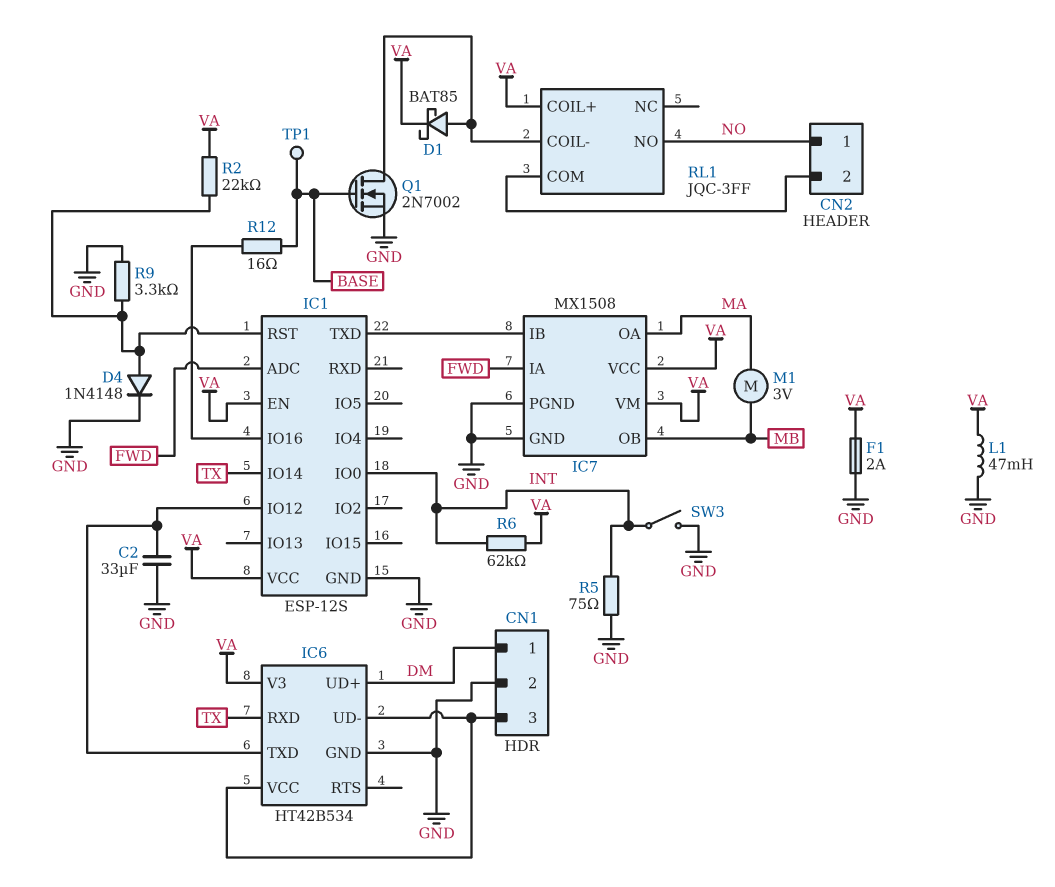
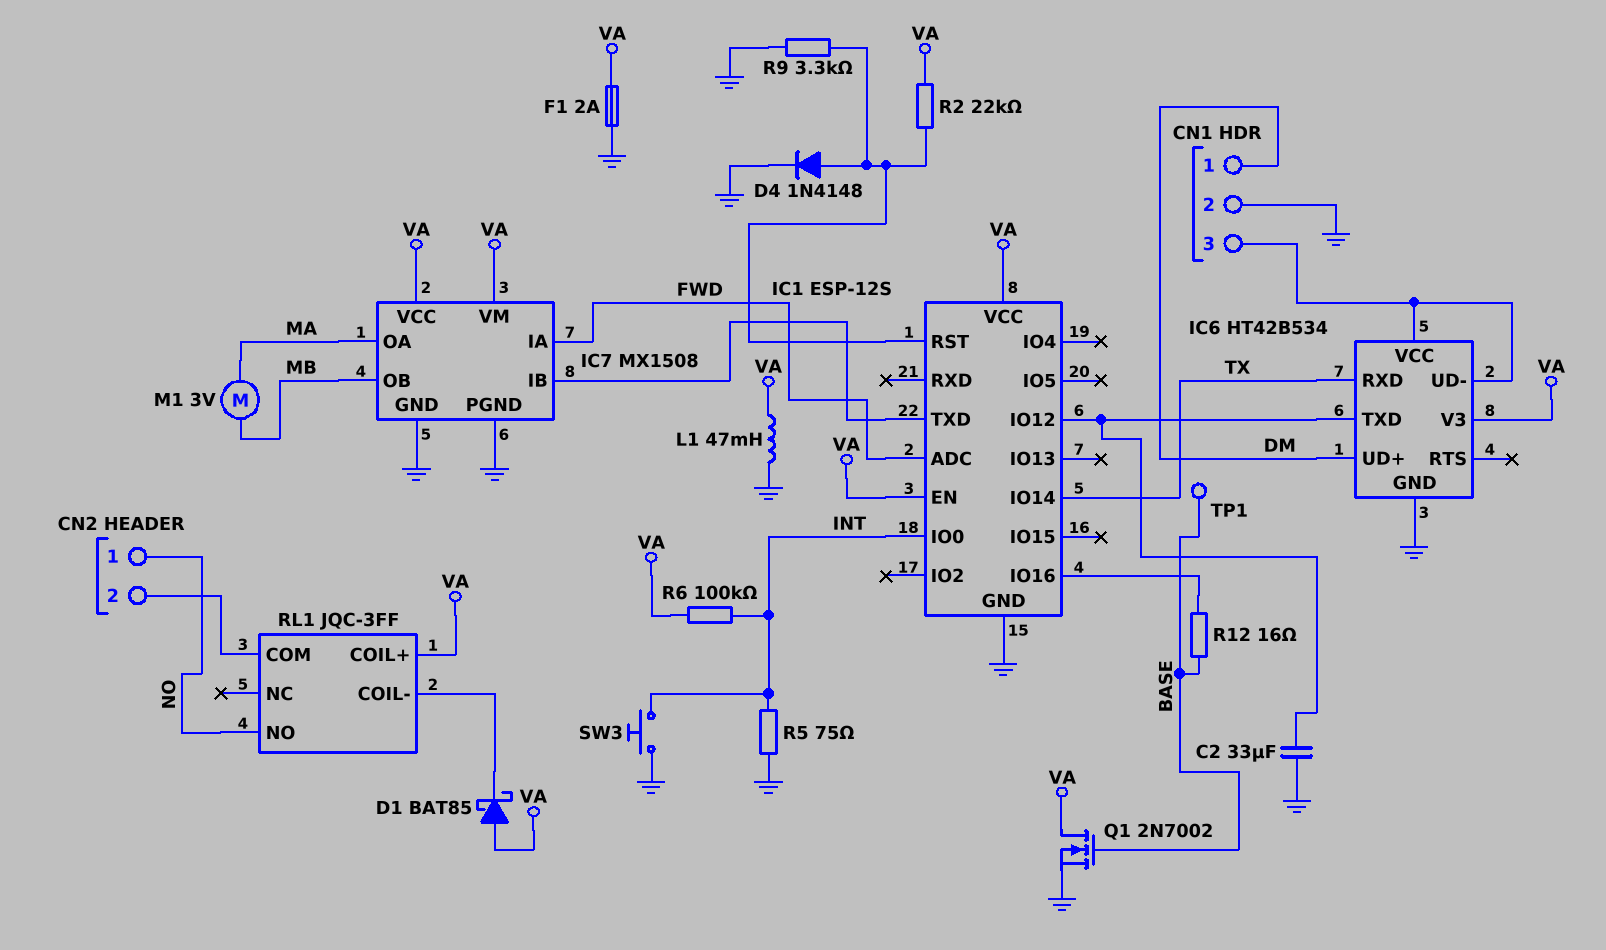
D1: schottky BAT85 (A RL1/COIL-, K VA) -> schottky BAT85 (A VA, K RL1/COIL-)
Q1: NMOS 2N7002 (G BASE, D RL1/COIL-, S GND) -> NMOS 2N7002 (G BASE, D VA, S GND)
R6: 62k (INT, VA) -> 100k (INT, VA)
SW3: switch (GND, INT) -> button (GND, INT)

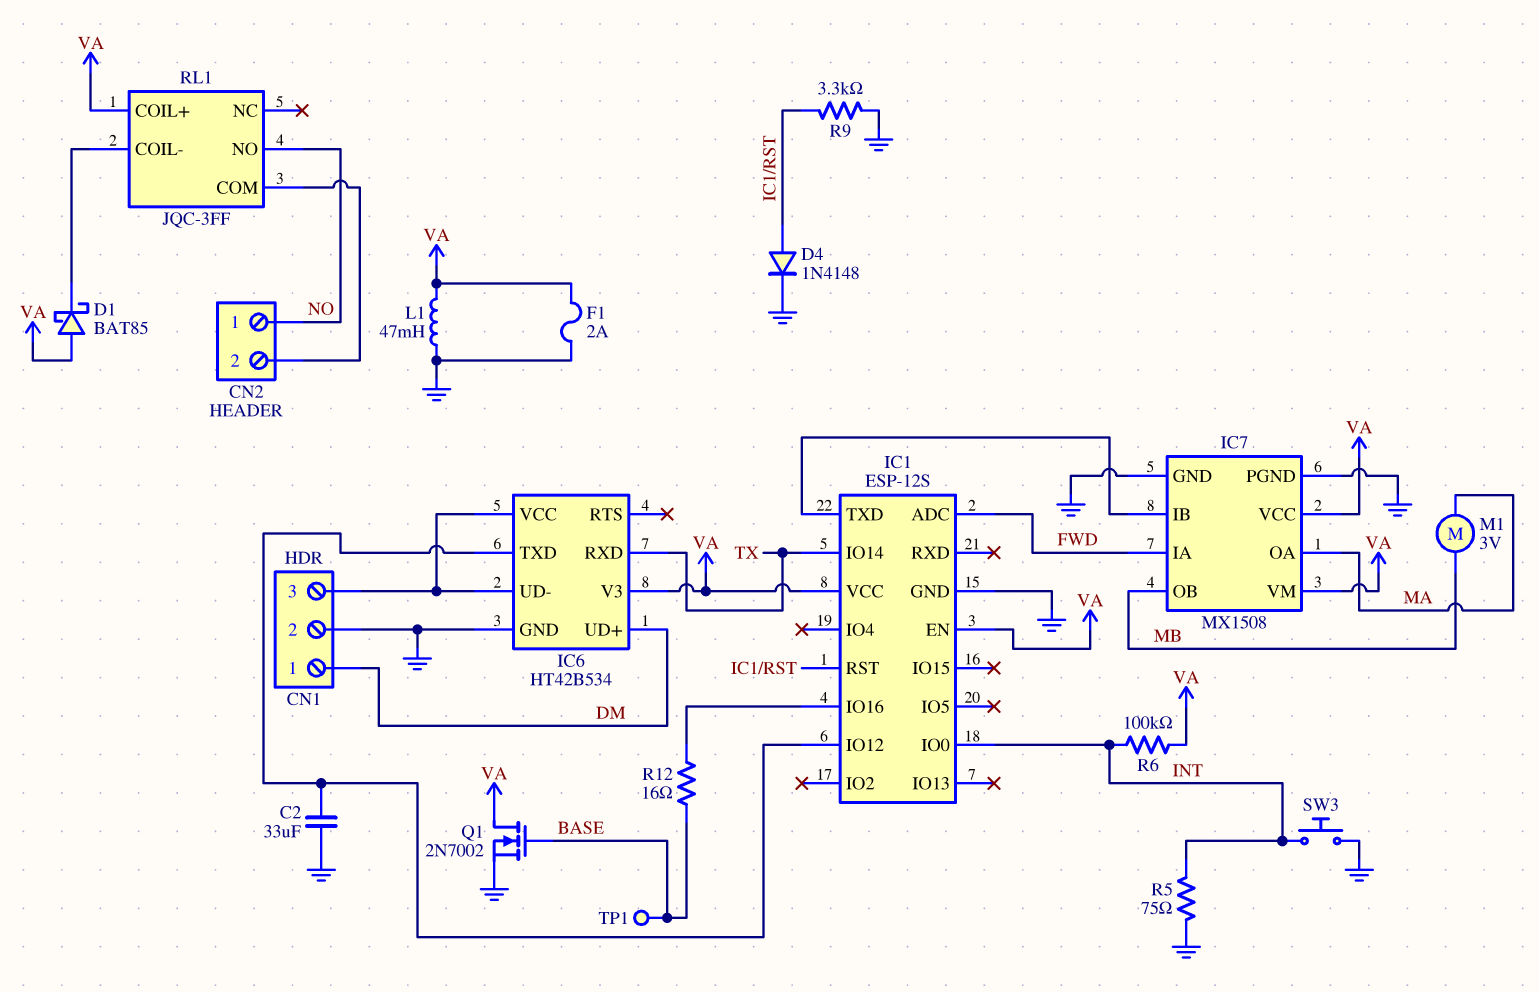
R2: 22k (IC1/RST, VA) -> none

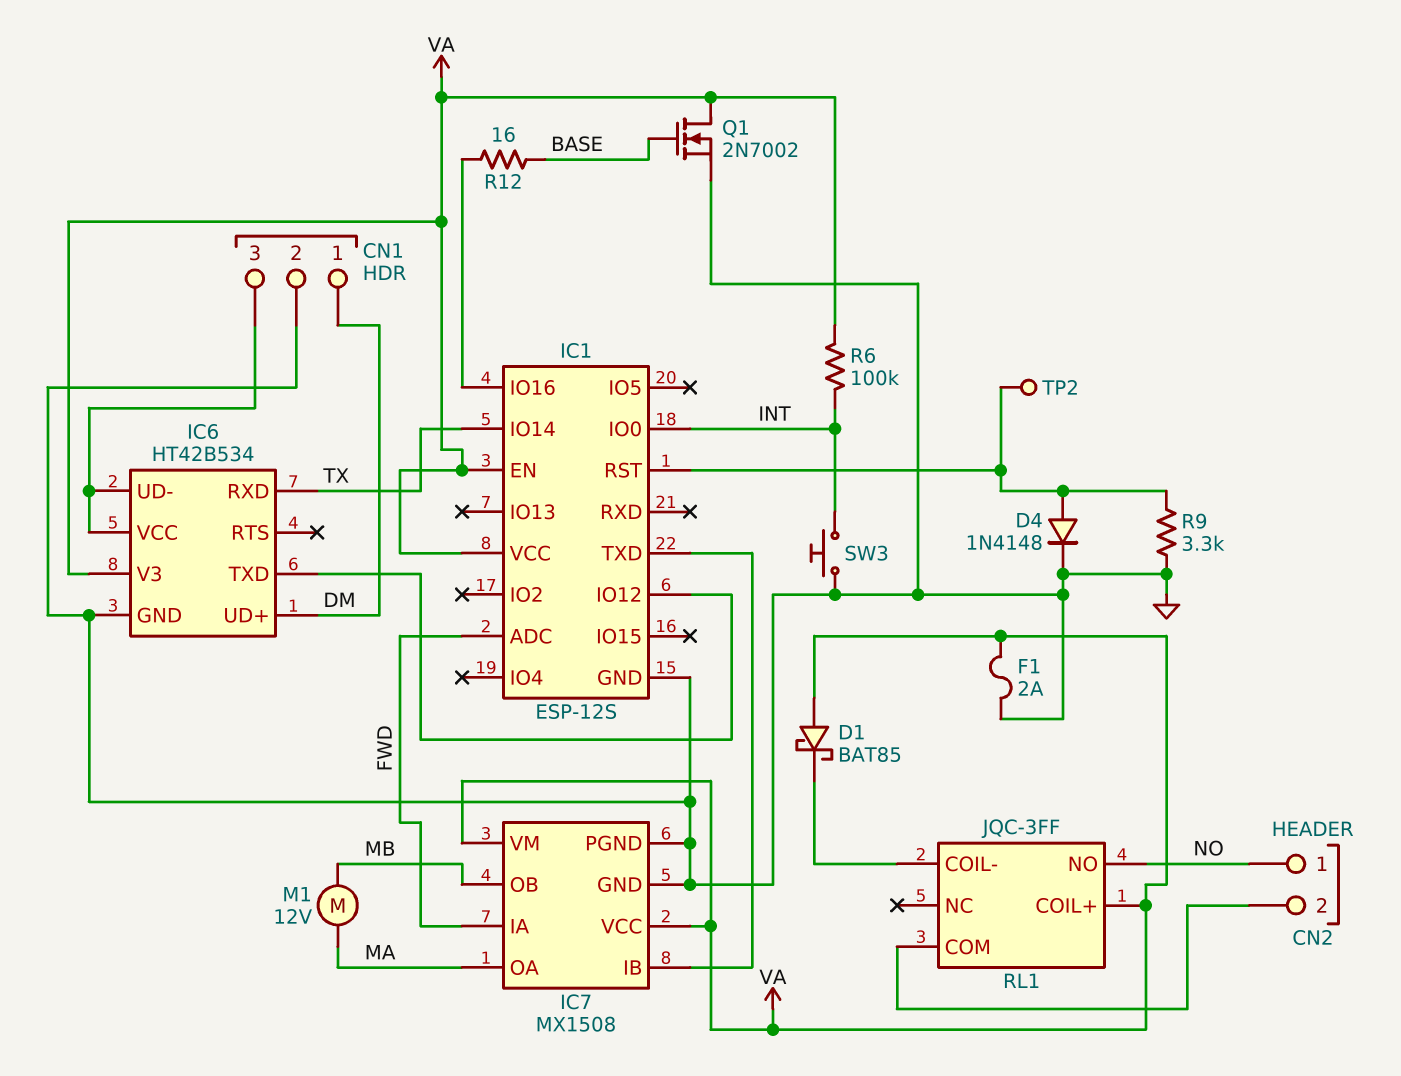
C2: 33uF (GND, IC1/IO12) -> none
L1: 47mH (GND, VA) -> none
M1: motor 3V (MA, MB) -> motor 12V (MA, MB)
R5: 75 (GND, INT) -> none
TP1: test point (BASE) -> none
TP2: none -> test point (IC1/RST)

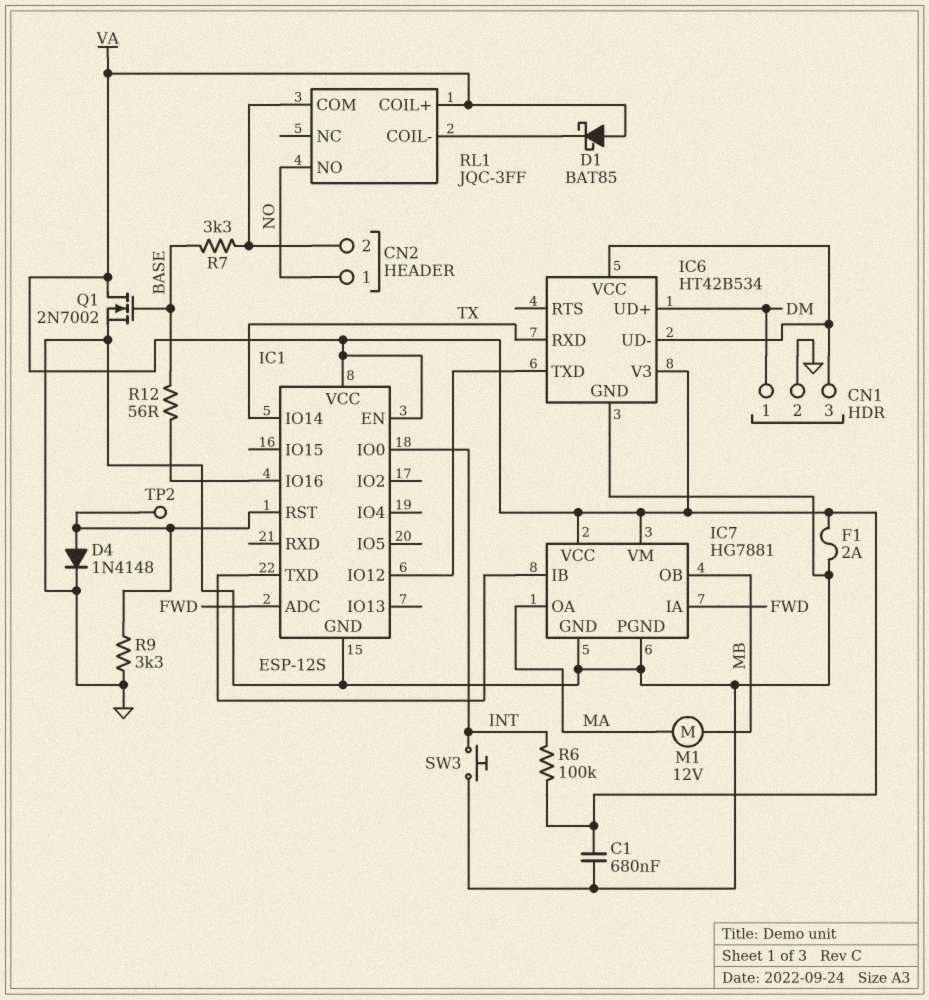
C1: none -> 680nF (GND, VA)
IC7: MX1508 -> HG7881
R7: none -> 3.3k (BASE, CN2/2)
R12: 16 (BASE, IC1/IO16) -> 56 (BASE, IC1/IO16)

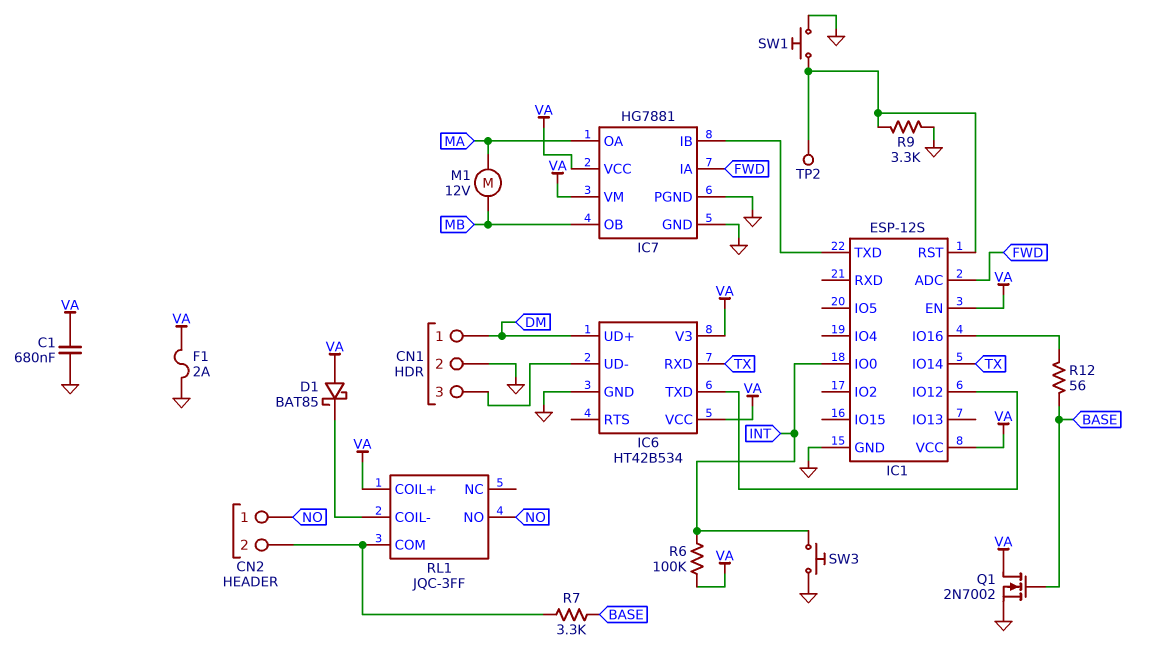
D4: diode 1N4148 (A IC1/RST, K GND) -> none
IC6 pin VCC: CN1/3 -> VA
SW1: none -> button (GND, IC1/RST)

